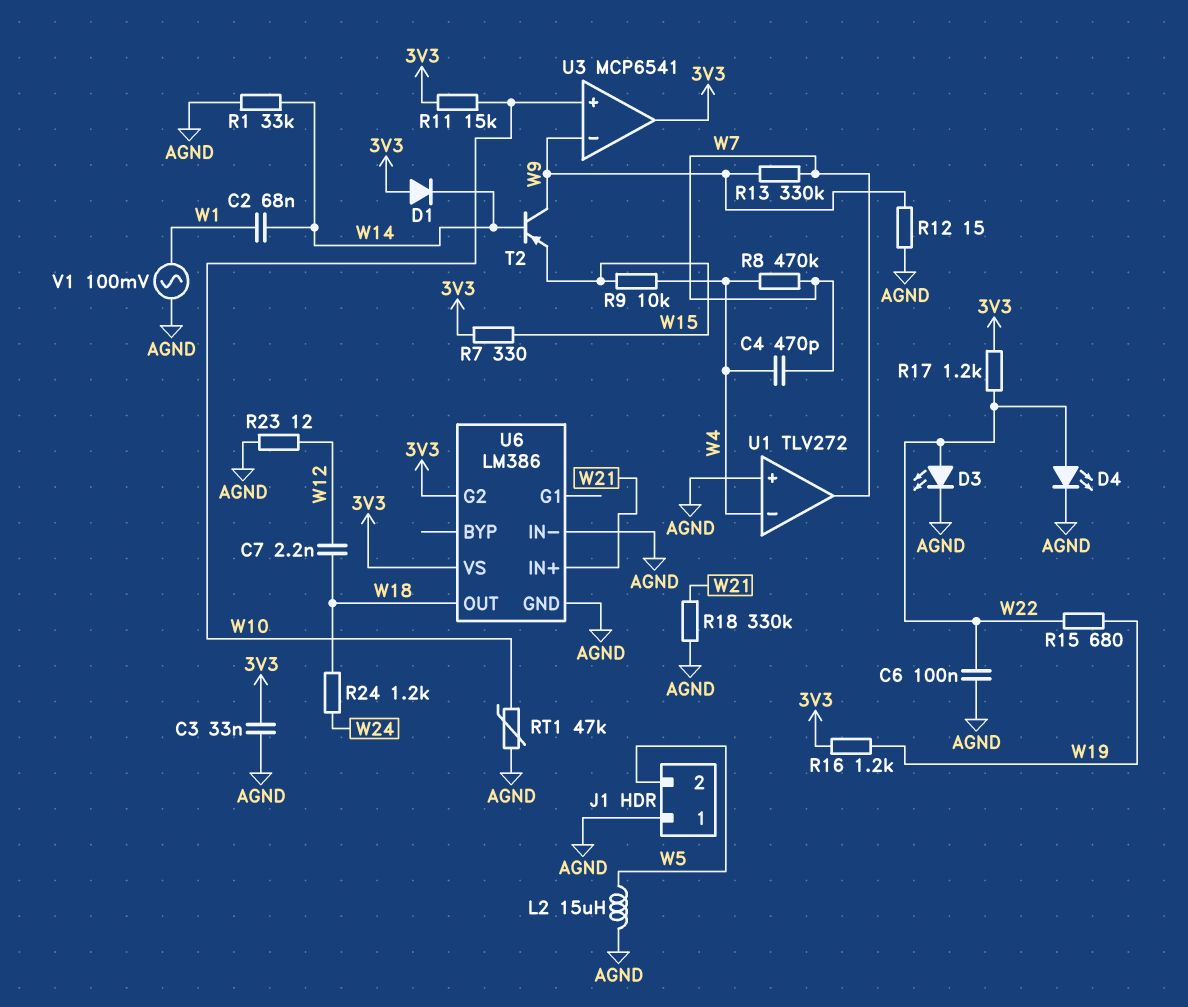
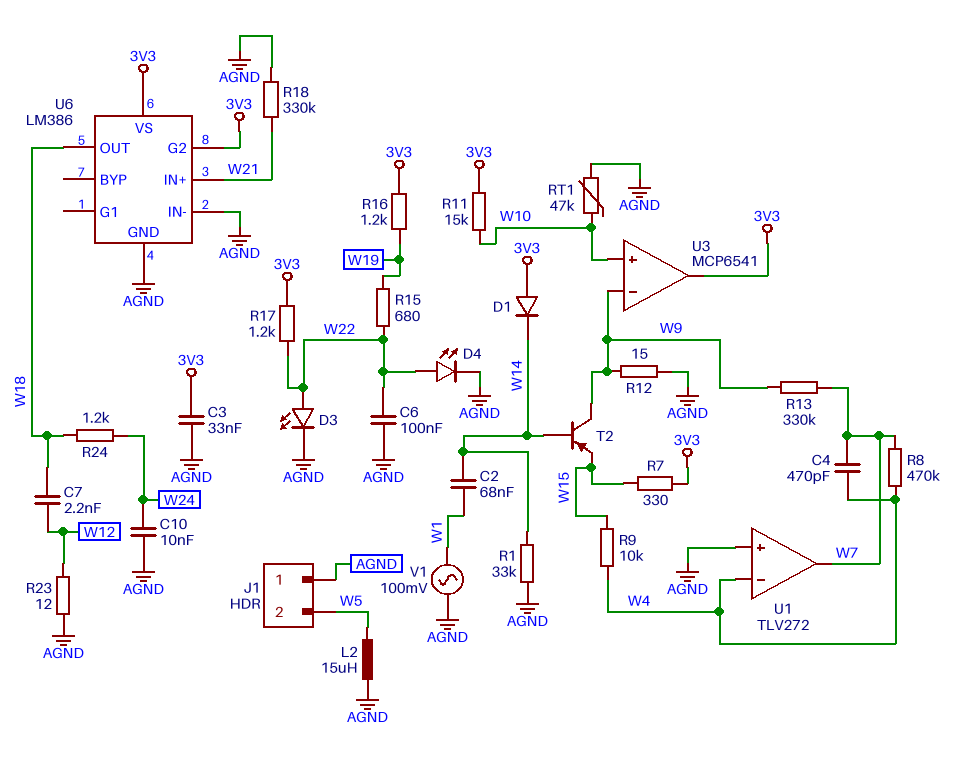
C10: none -> 10nF (AGND, W24)

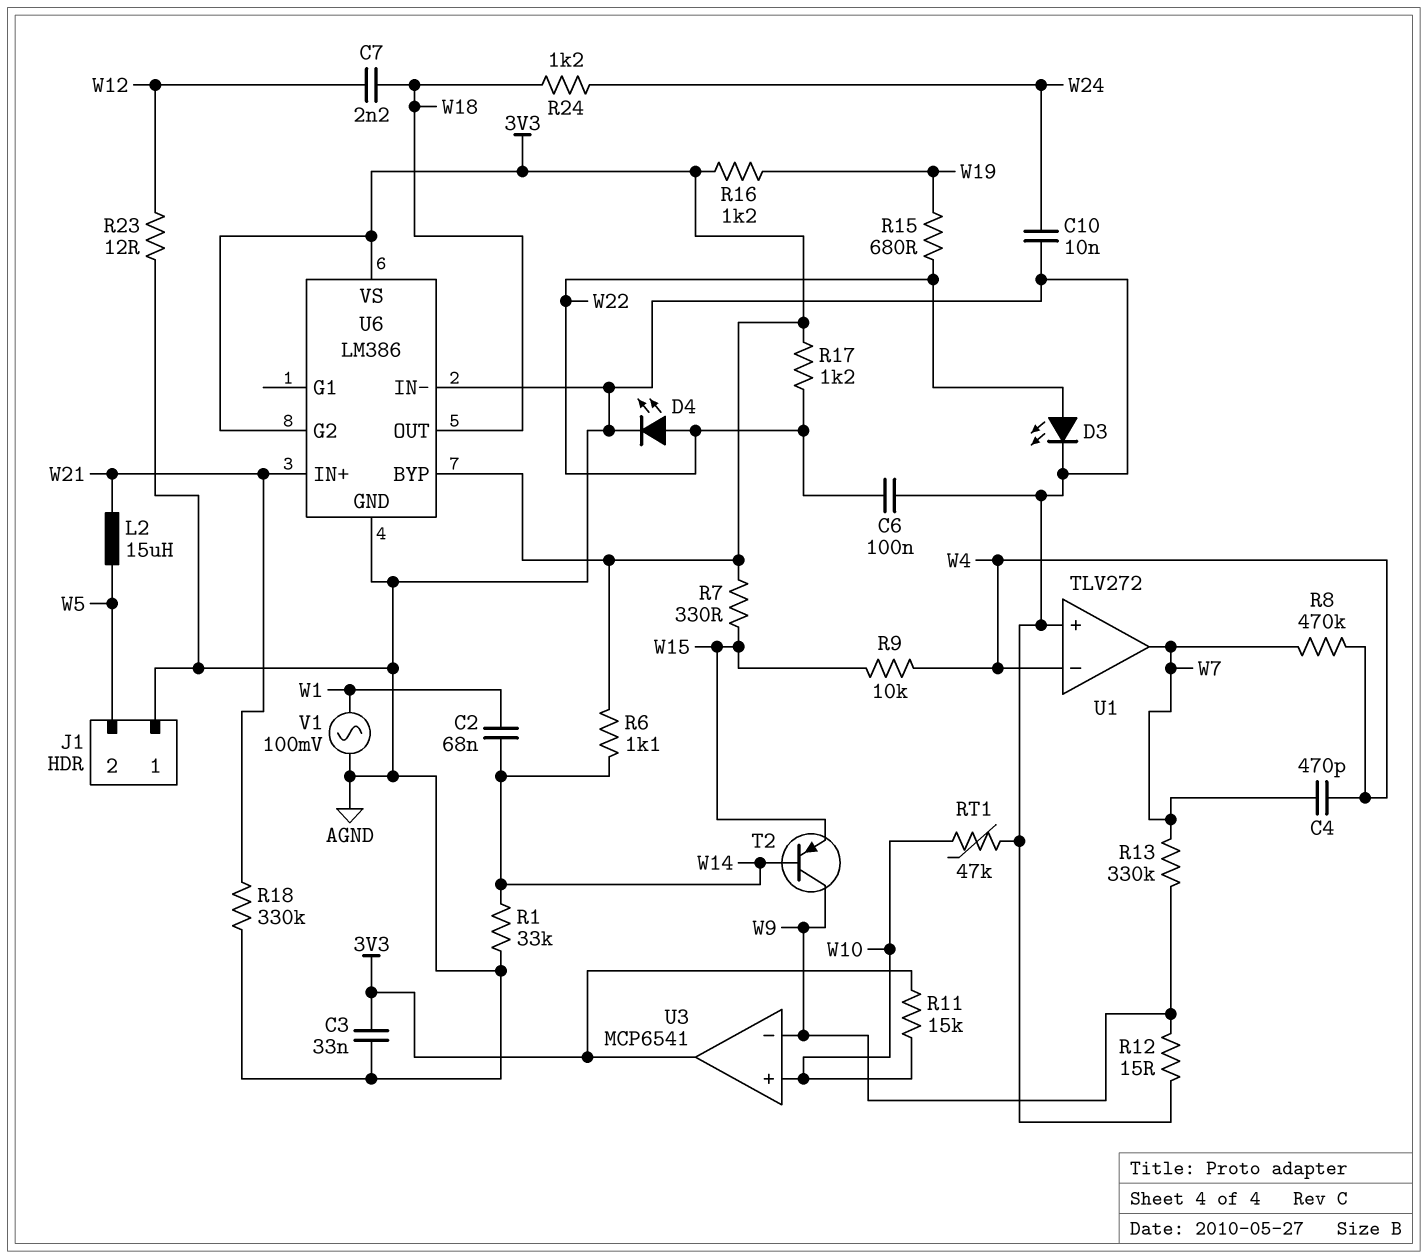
D1: diode (A 3V3, K W14) -> none
L2: 15uH (AGND, W5) -> 15uH (W5, W21)
R6: none -> 1.1k (3V3, W14)
U6 pin BYP: none -> 3V3

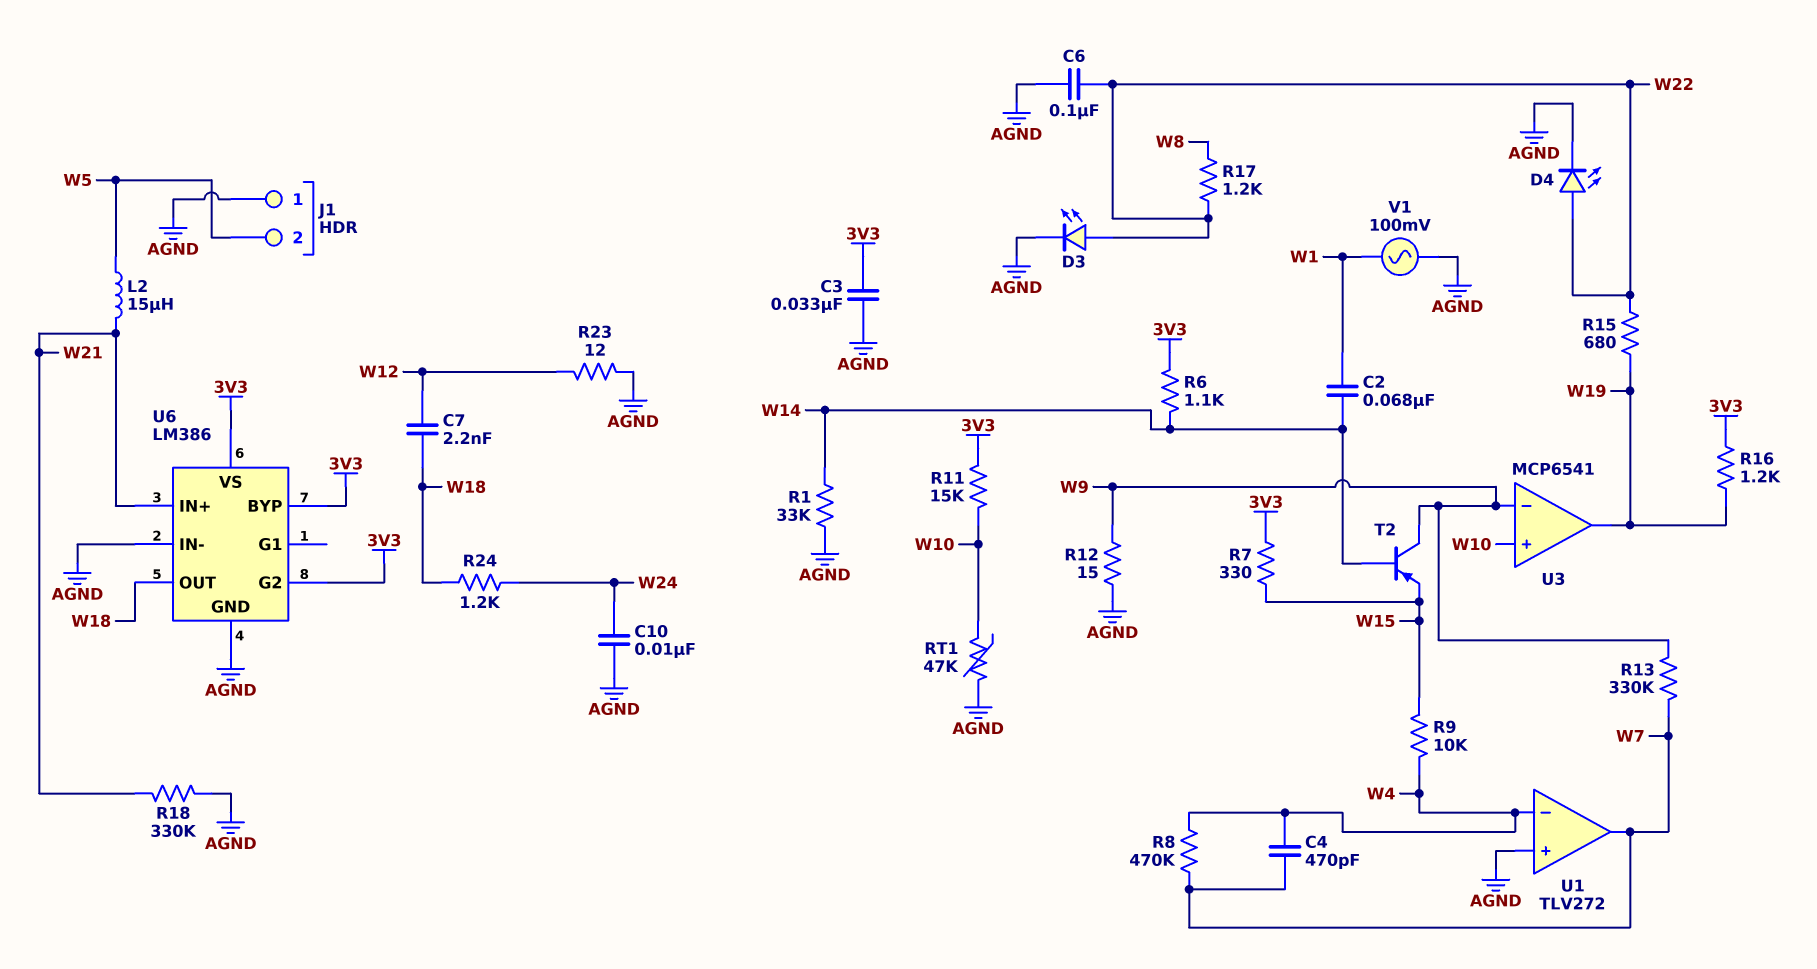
R17: 1.2k (3V3, W22) -> 1.2k (W8, W22)
U3 pin out: 3V3 -> W19

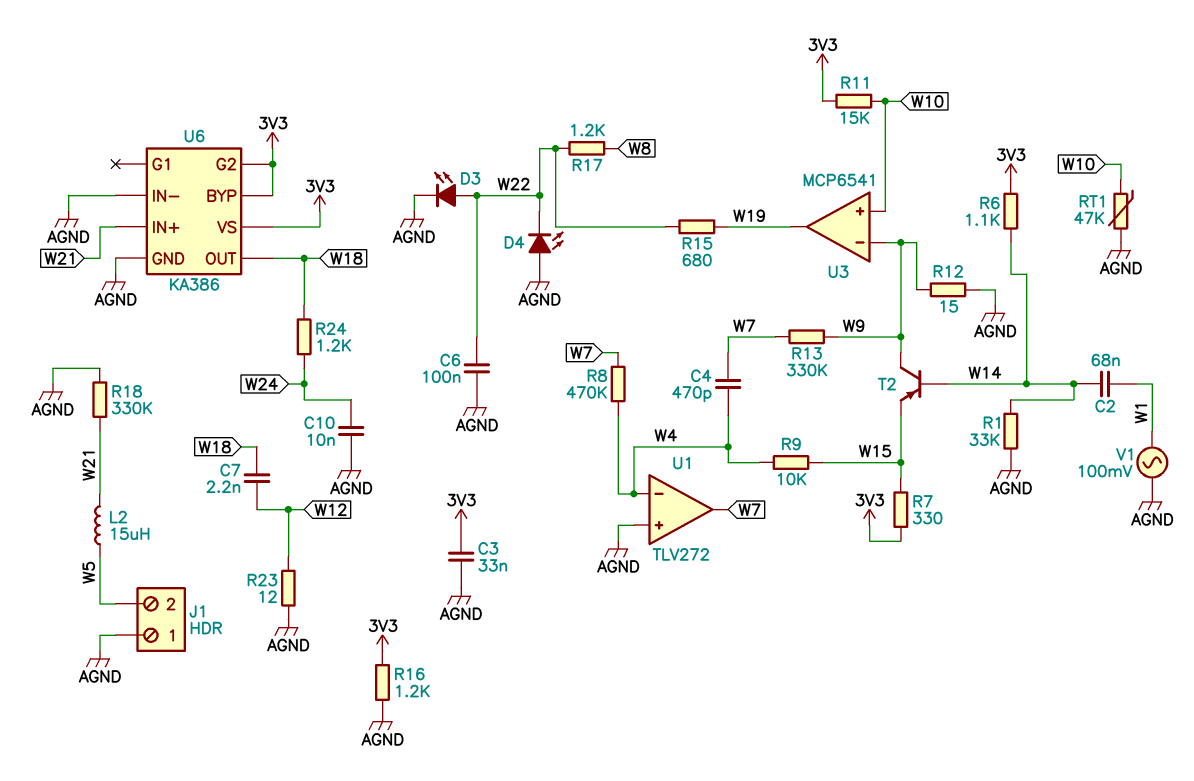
D4: LED (A W22, K AGND) -> LED (A AGND, K W22)
R16: 1.2k (3V3, W19) -> 1.2k (3V3, AGND)
U6: LM386 -> KA386

